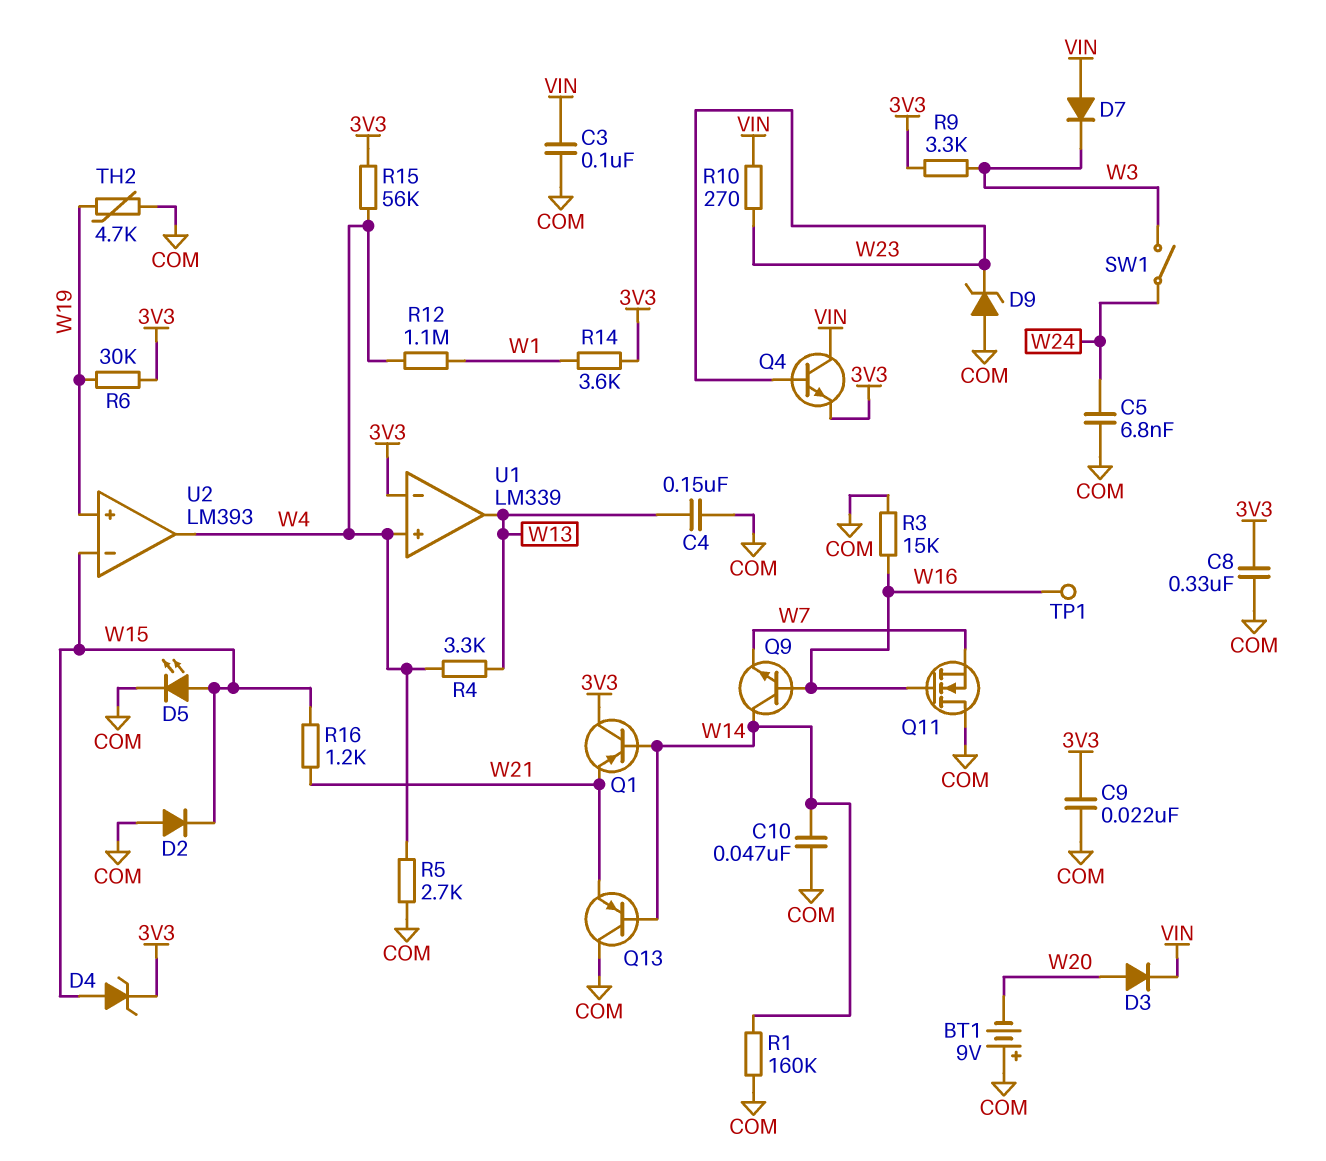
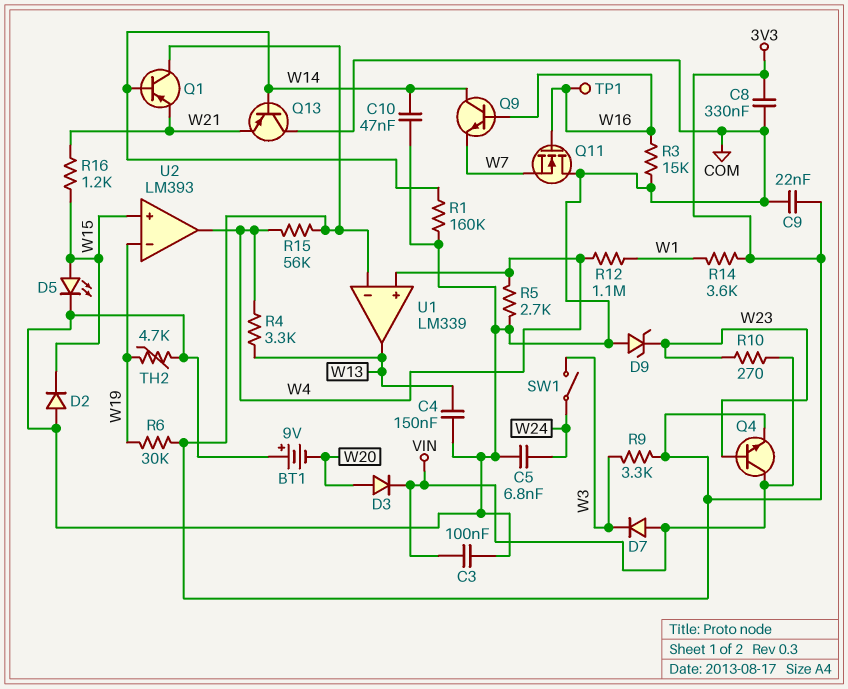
D4: zener (A W15, K 3V3) -> none
U2 pin in+: W19 -> W15
U2 pin in-: W15 -> W19

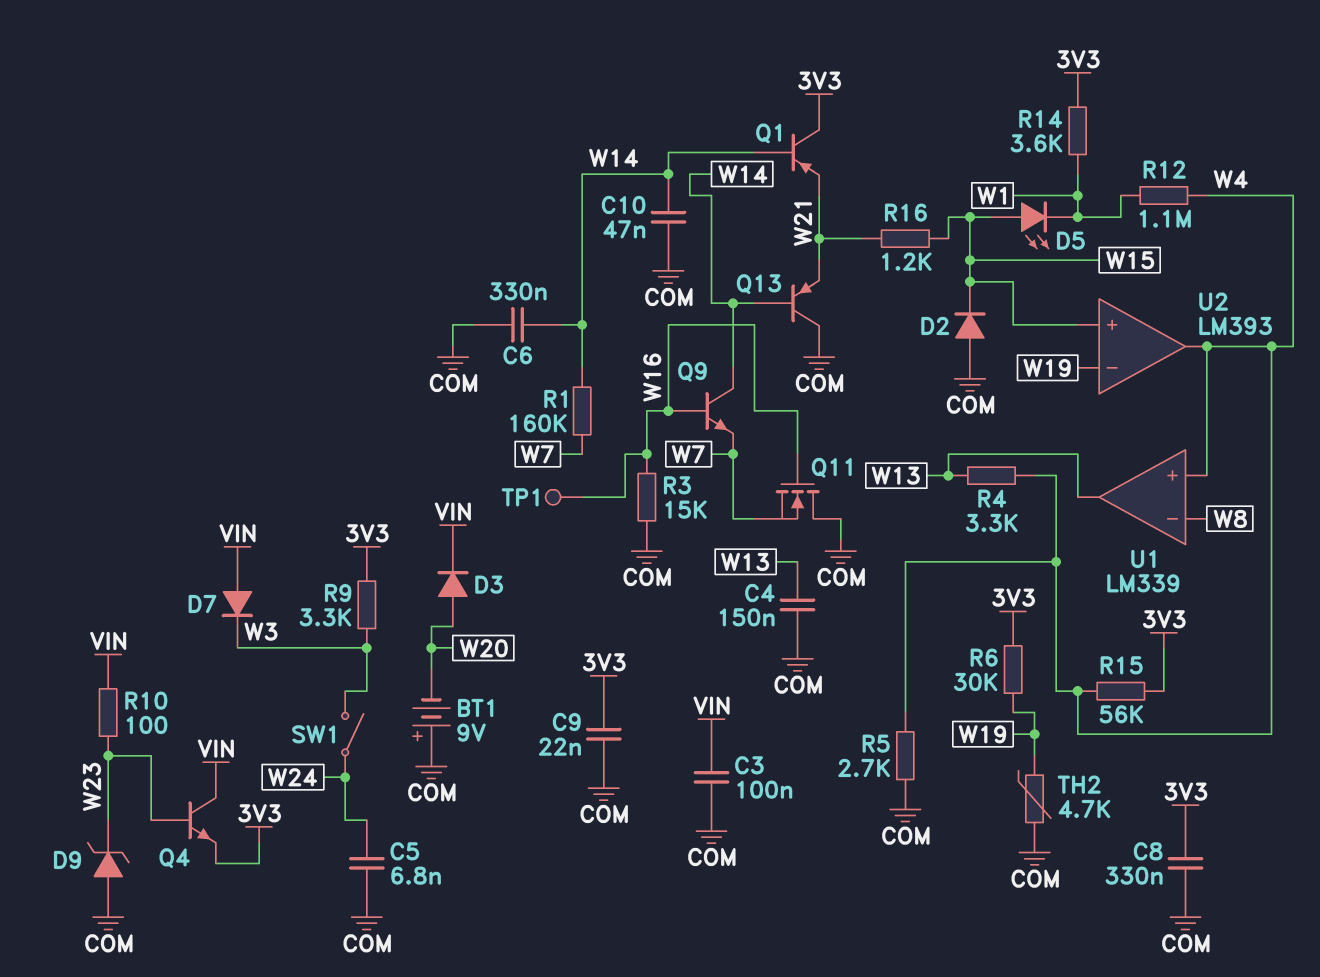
C6: none -> 330nF (COM, W14)
D5: LED (A W15, K COM) -> LED (A W15, K W1)
R1: 160k (COM, W14) -> 160k (W7, W14)
R10: 270 (VIN, W23) -> 100 (VIN, W23)
U1 pin in-: 3V3 -> W8

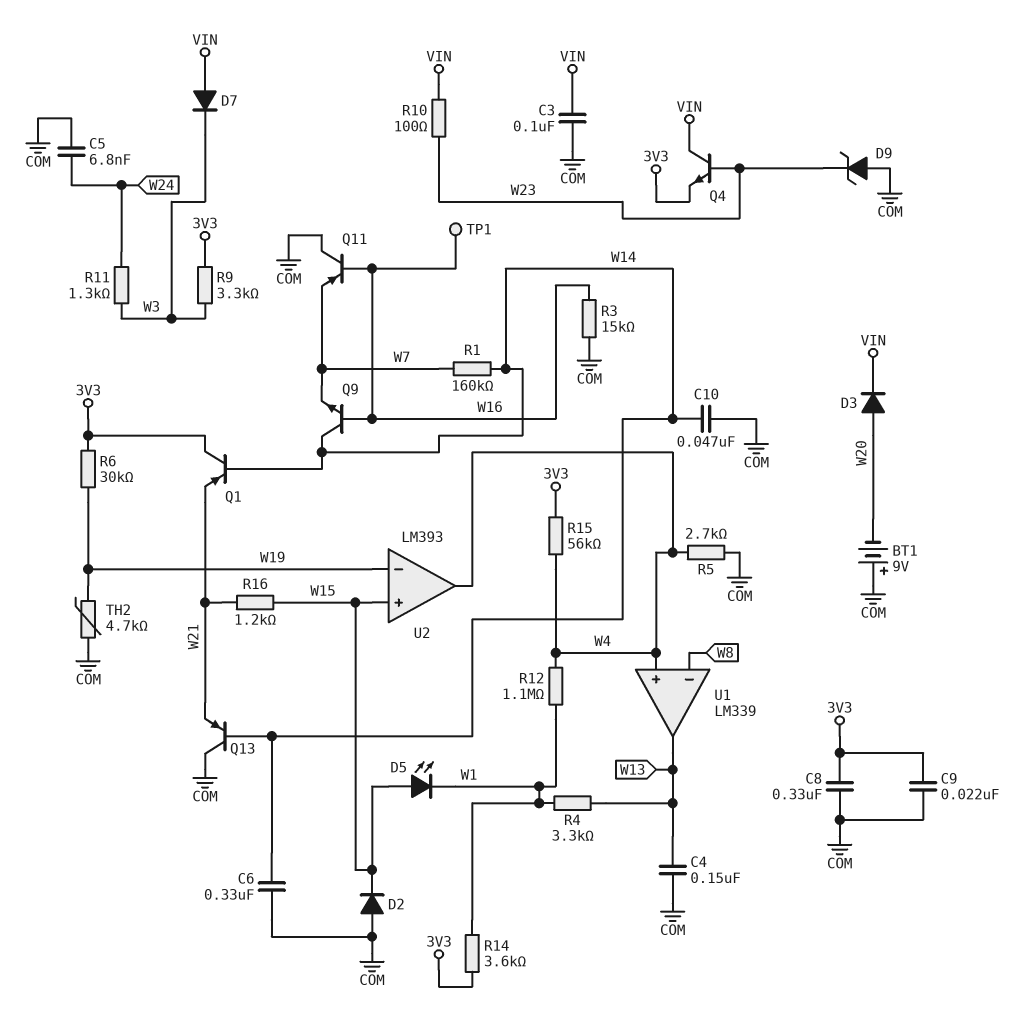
Q11: NMOS (G W16, D COM, S W7) -> PNP (B W16, C COM, E W7)
R4: 3.3k (W4, W13) -> 3.3k (W1, W13)
R11: none -> 1.3k (W3, W24)
SW1: switch (W3, W24) -> none

